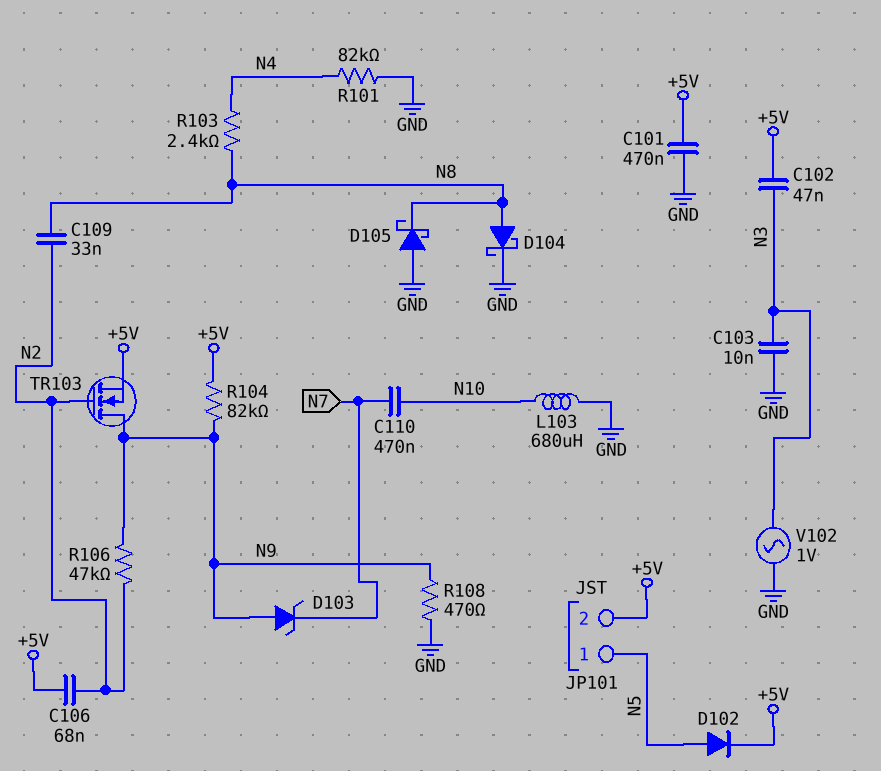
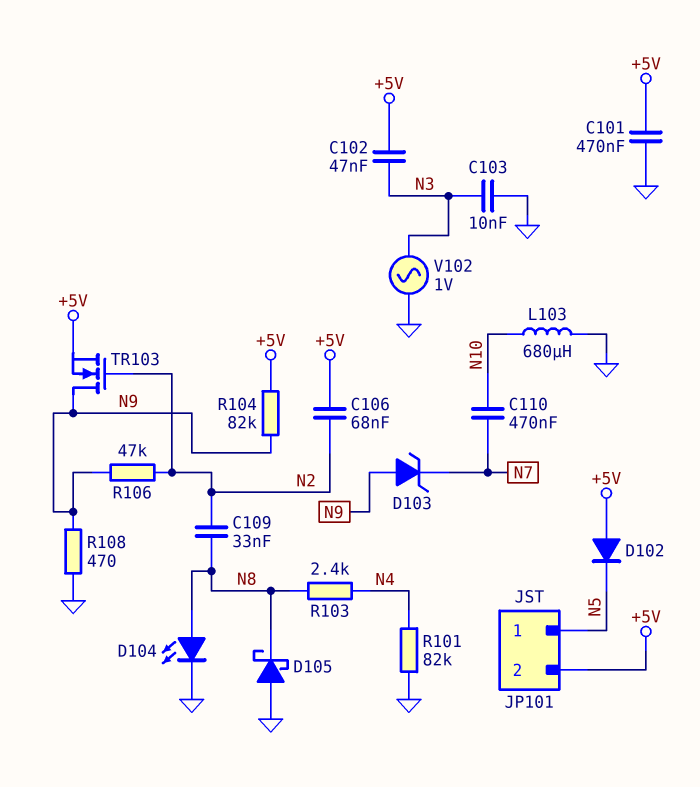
D102: diode (A N5, K +5V) -> diode (A +5V, K N5)
D104: schottky (A N8, K GND) -> LED (A N8, K GND)

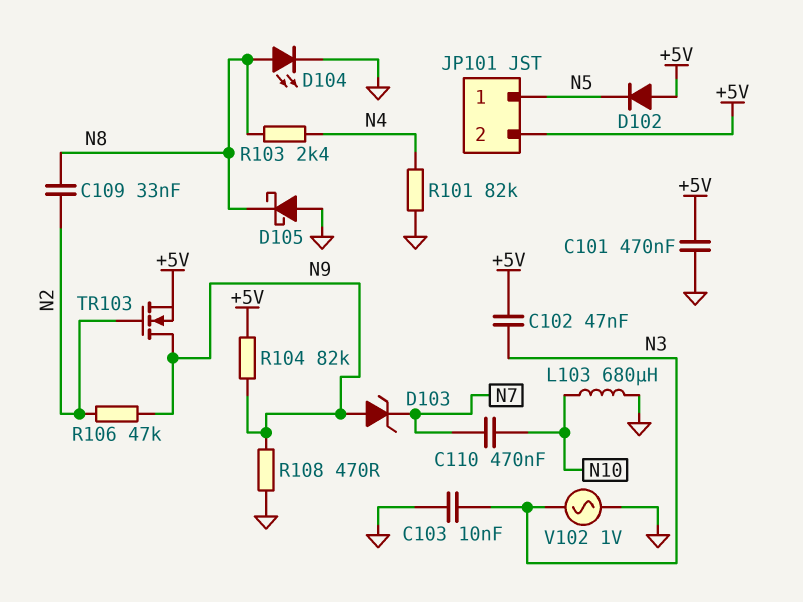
C106: 68nF (+5V, N2) -> none

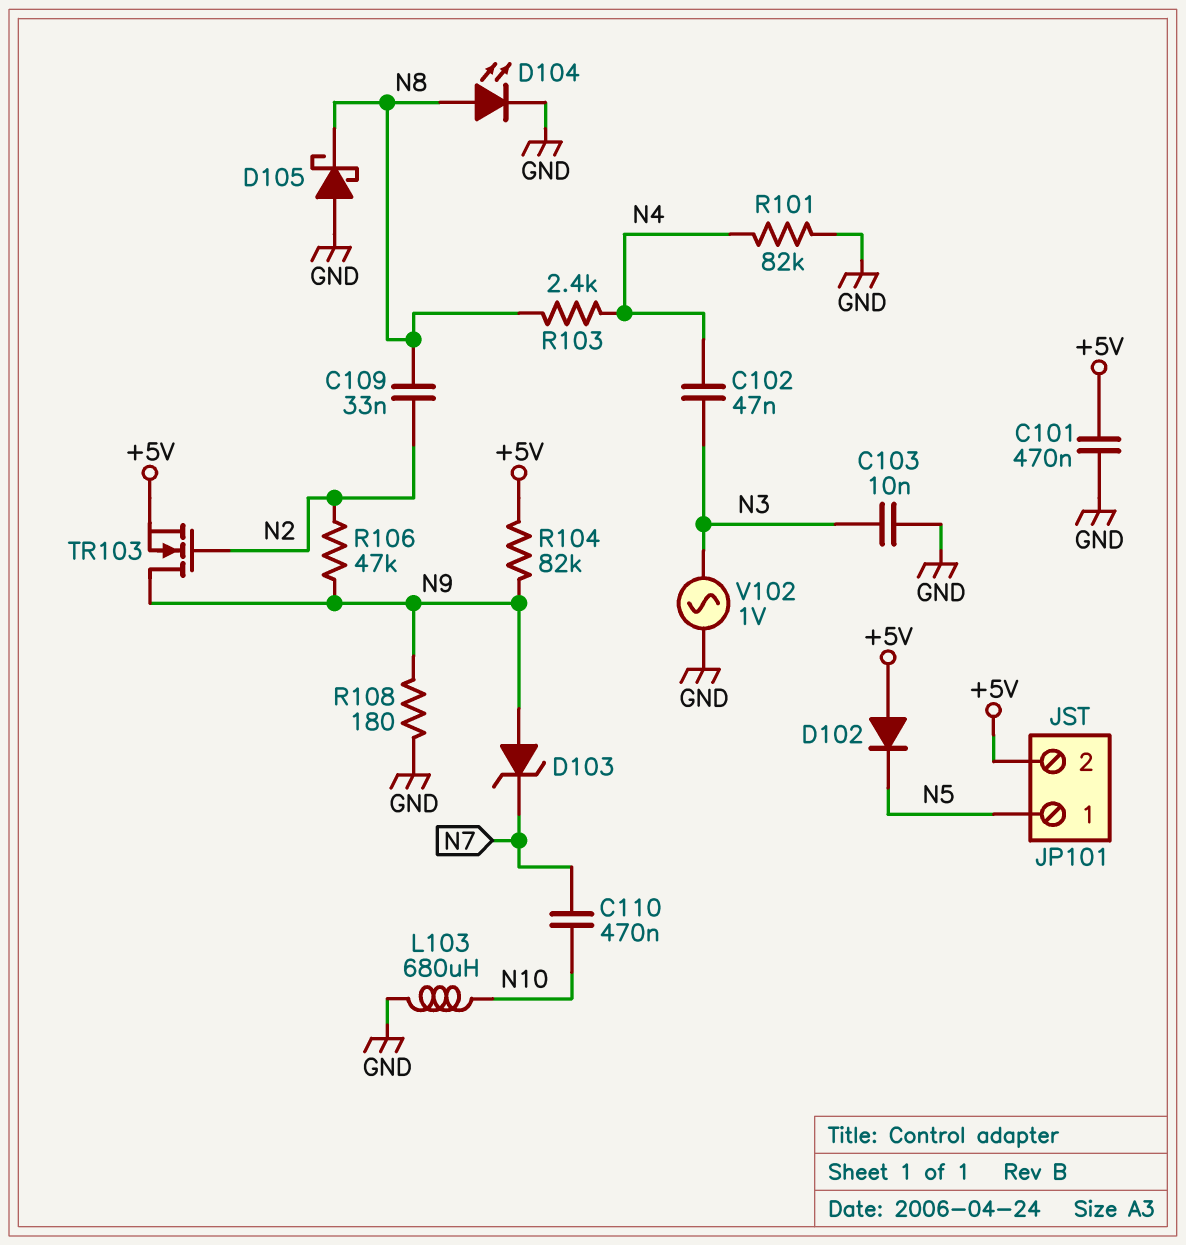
C102: 47nF (+5V, N3) -> 47nF (N3, N4)
R108: 470 (GND, N9) -> 180 (GND, N9)

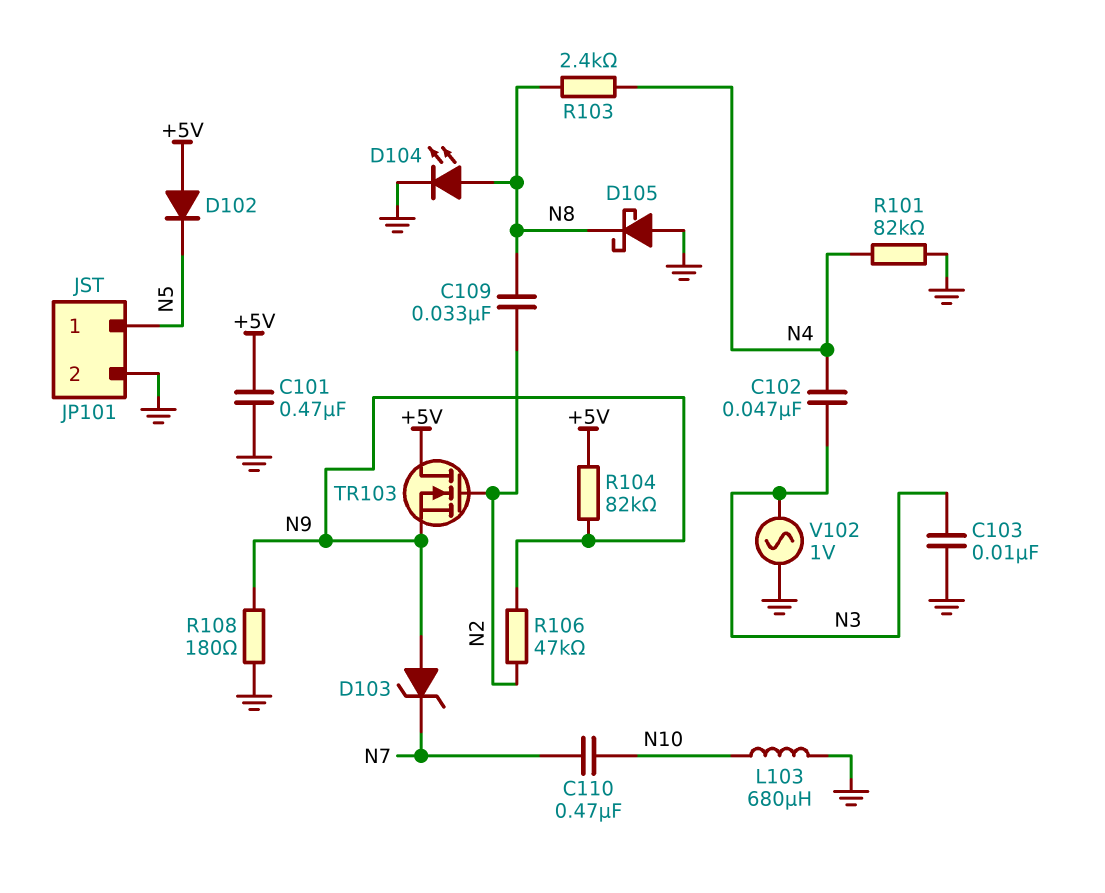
JP101 pin 2: +5V -> GND
TR103: NMOS (G N2, D N9, S +5V) -> NMOS (G N2, D +5V, S N9)

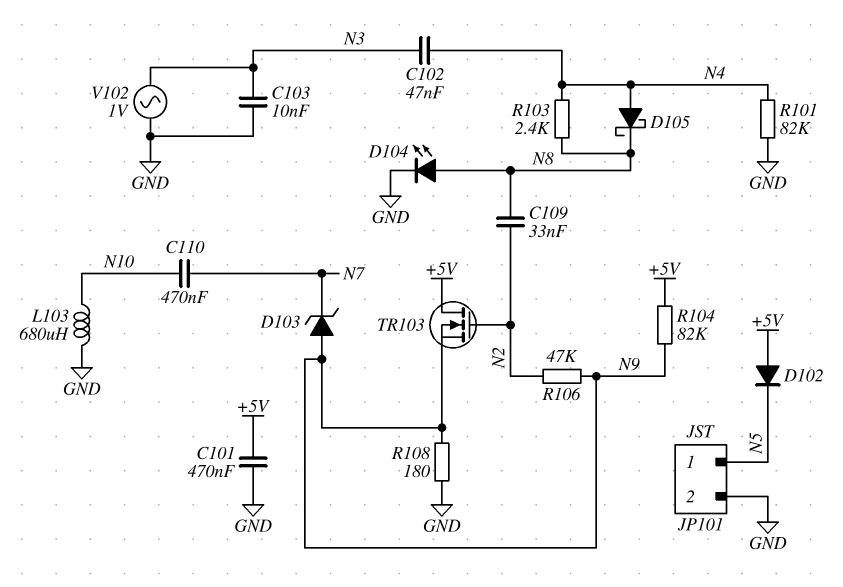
D105: schottky (A GND, K N8) -> schottky (A N4, K N8)

